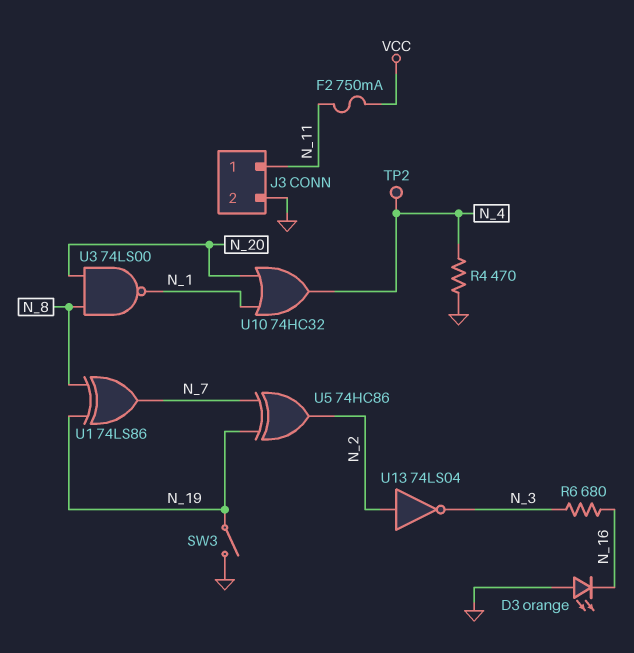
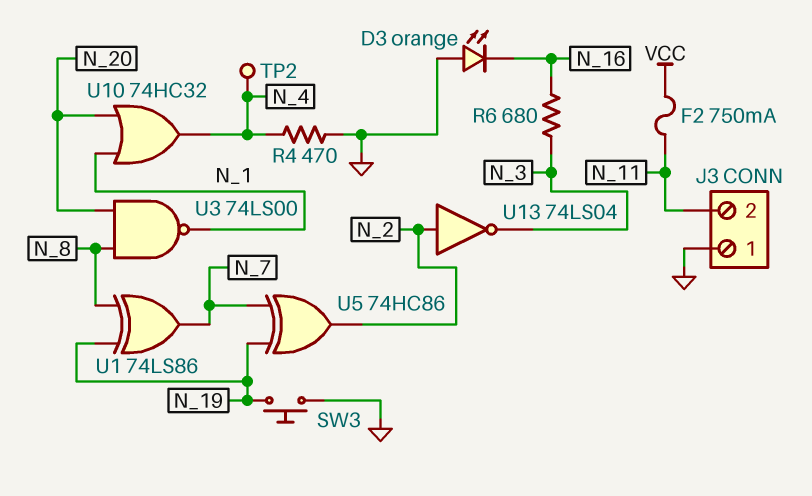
J3 pin 1: N_11 -> GND
J3 pin 2: GND -> N_11
SW3: switch (GND, N_19) -> button (GND, N_19)

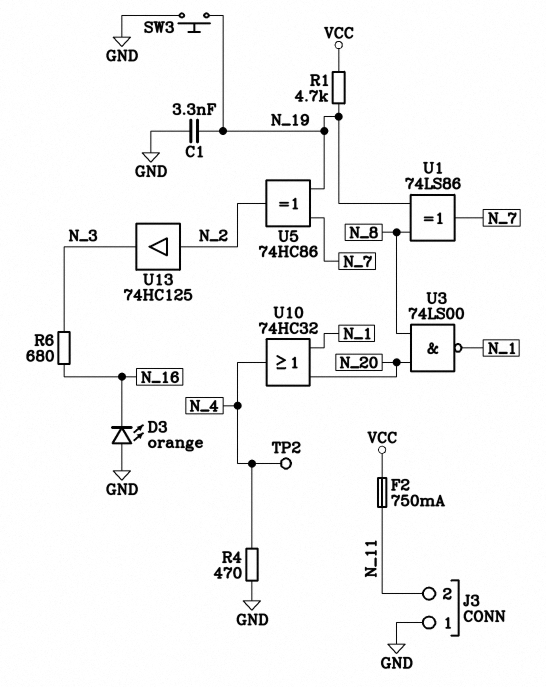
C1: none -> 3.3nF (GND, N_19)
R1: none -> 4.7k (N_19, VCC)
U13: NOT 74LS04 (in N_2, out N_3) -> buffer 74HC125 (in N_2, out N_3)

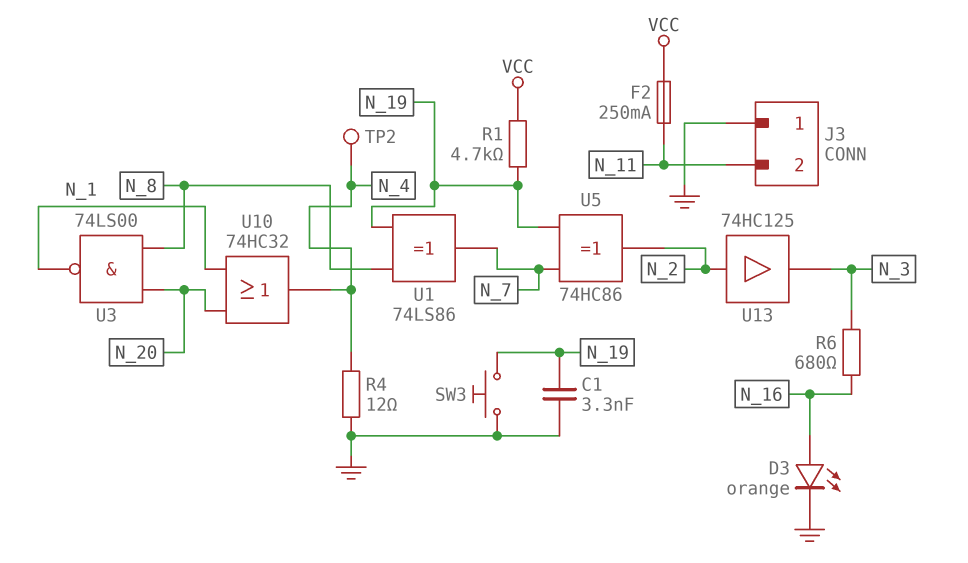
D3: LED orange (A GND, K N_16) -> LED orange (A N_16, K GND)
F2: 750mA (N_11, VCC) -> 250mA (N_11, VCC)
R4: 470 (GND, N_4) -> 12 (GND, N_4)

